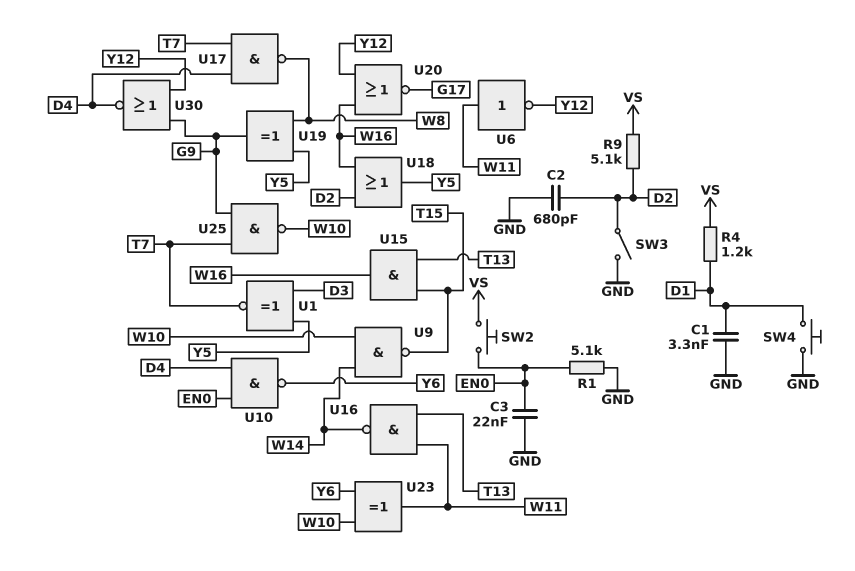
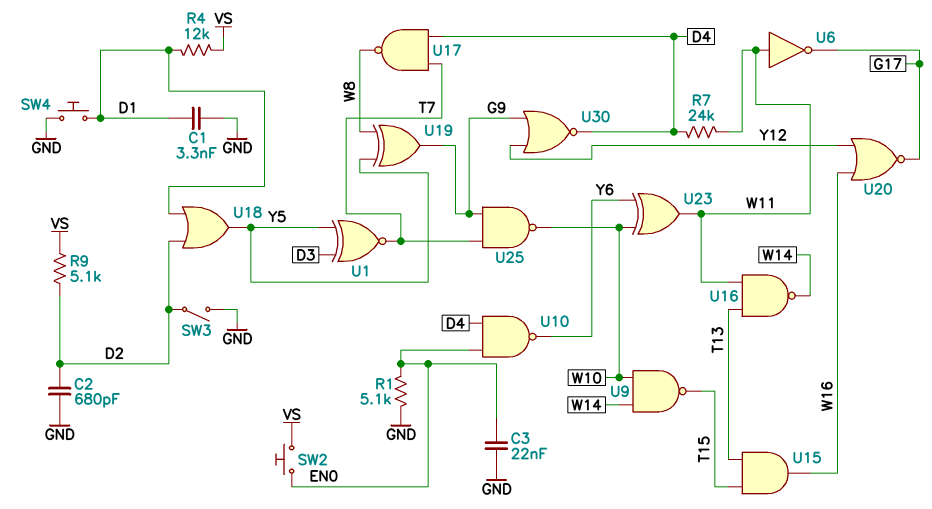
R4: 1.2k (D1, VS) -> 12k (D1, VS)
R7: none -> 24k (D4, W11)
U6: NOT (in W11, out Y12) -> NOT (in W11, out G17)
U18: OR (in D2, in W16, out Y5) -> OR (in D1, in D2, out Y5)

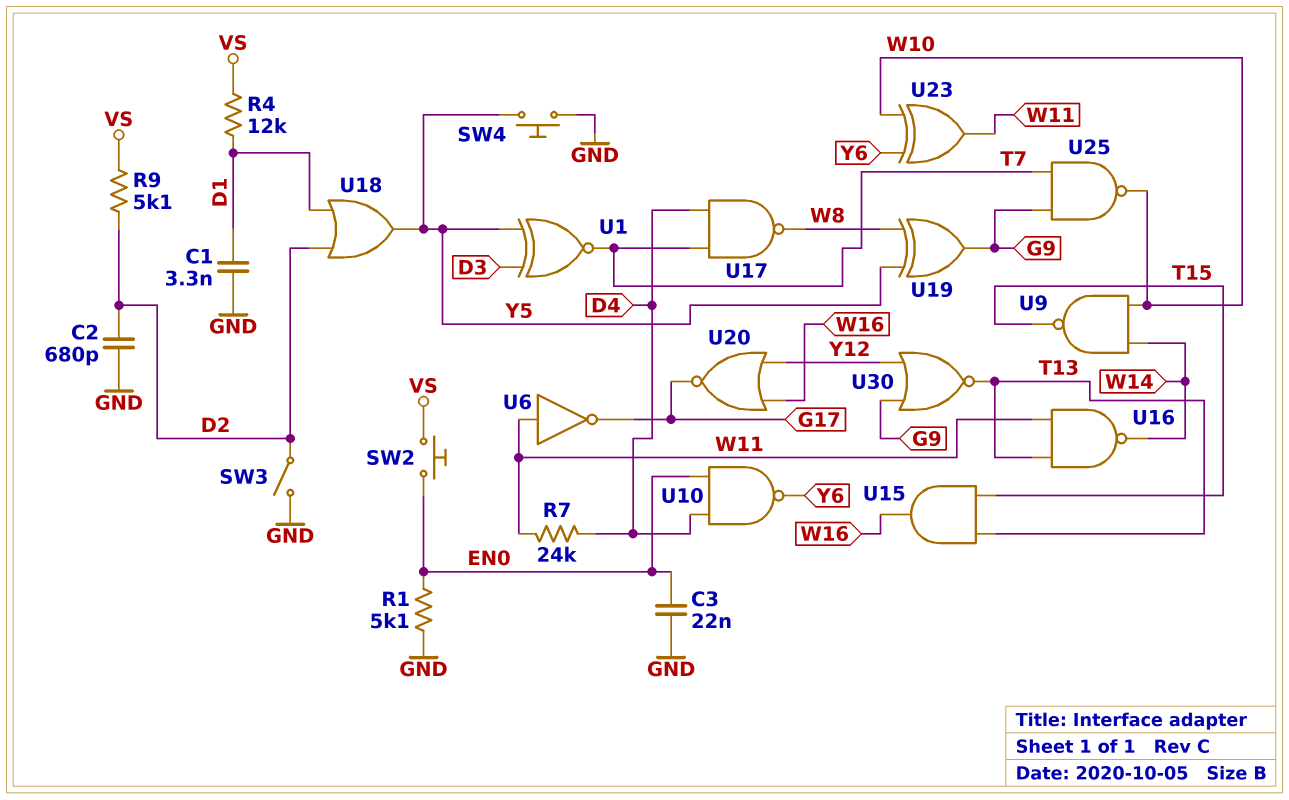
SW4: button (D1, GND) -> button (GND, Y5)
U30: NOR (in G9, in Y12, out D4) -> NOR (in G9, in Y12, out T13)

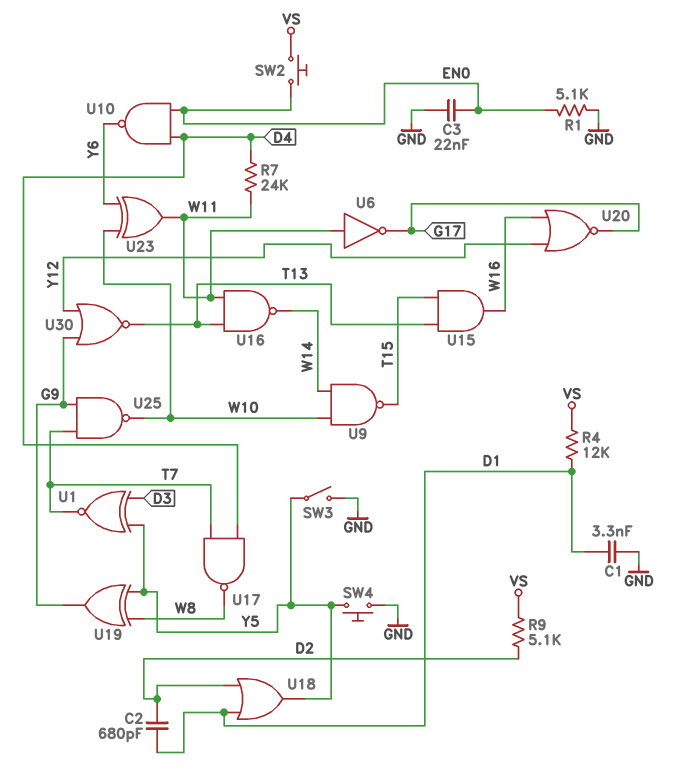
C2: 680pF (D2, GND) -> 680pF (D1, D2)
SW3: switch (D2, GND) -> switch (GND, Y5)

